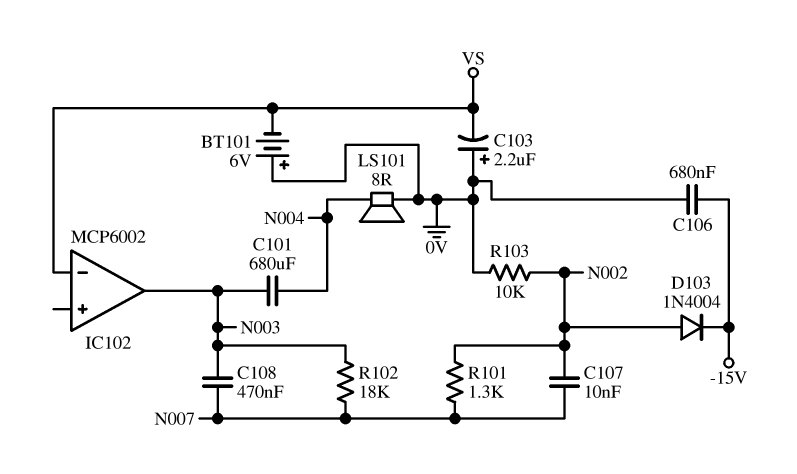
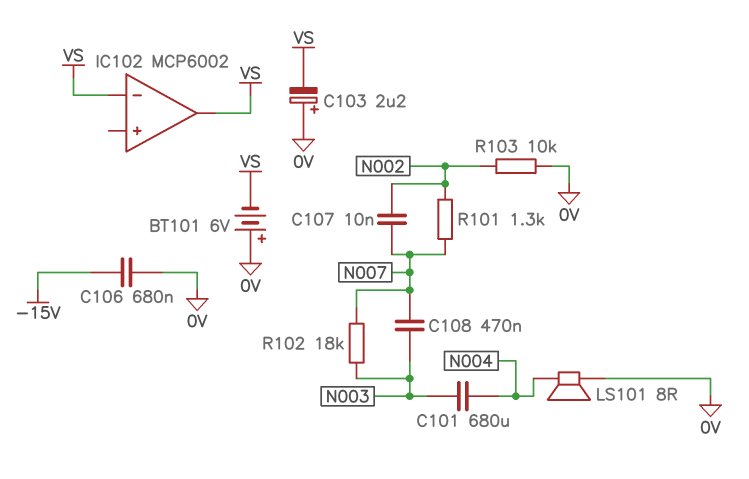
D103: diode 1N4004 (A N002, K -15V) -> none
IC102 pin out: N003 -> VS

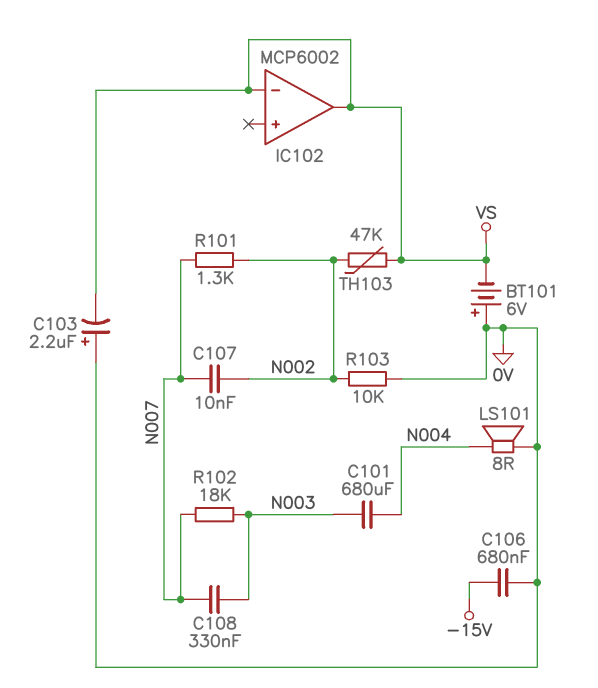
C108: 470nF (N003, N007) -> 330nF (N003, N007)
TH103: none -> 47k (N002, VS)

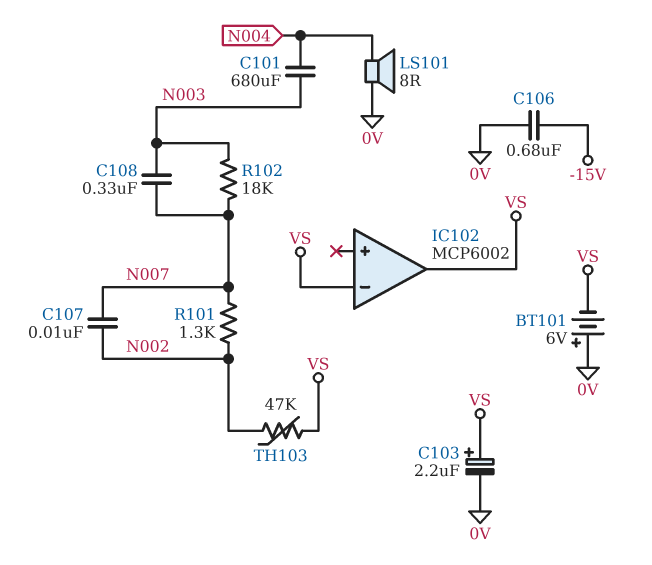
C103: 2.2uF (plus 0V, minus VS) -> 2.2uF (plus VS, minus 0V)
R103: 10k (0V, N002) -> none

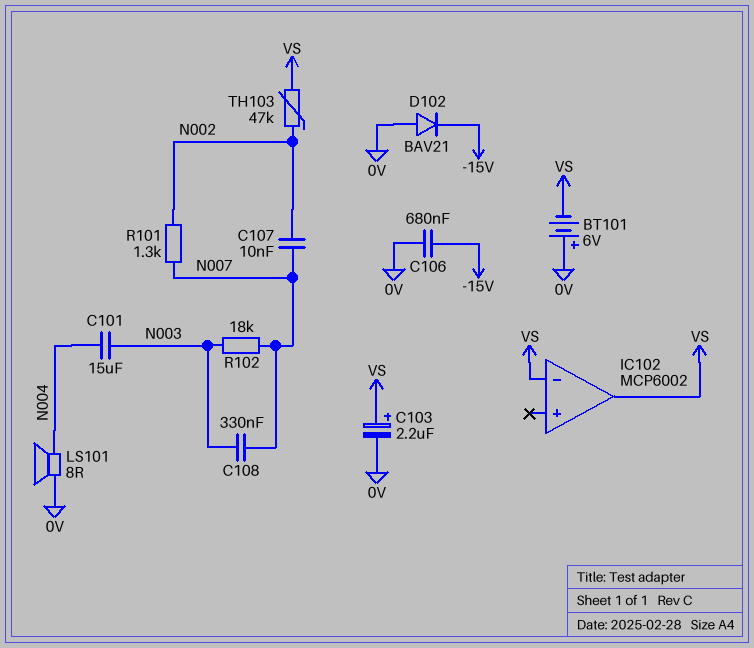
C101: 680uF (N003, N004) -> 15uF (N003, N004)
D102: none -> diode BAV21 (A 0V, K -15V)

